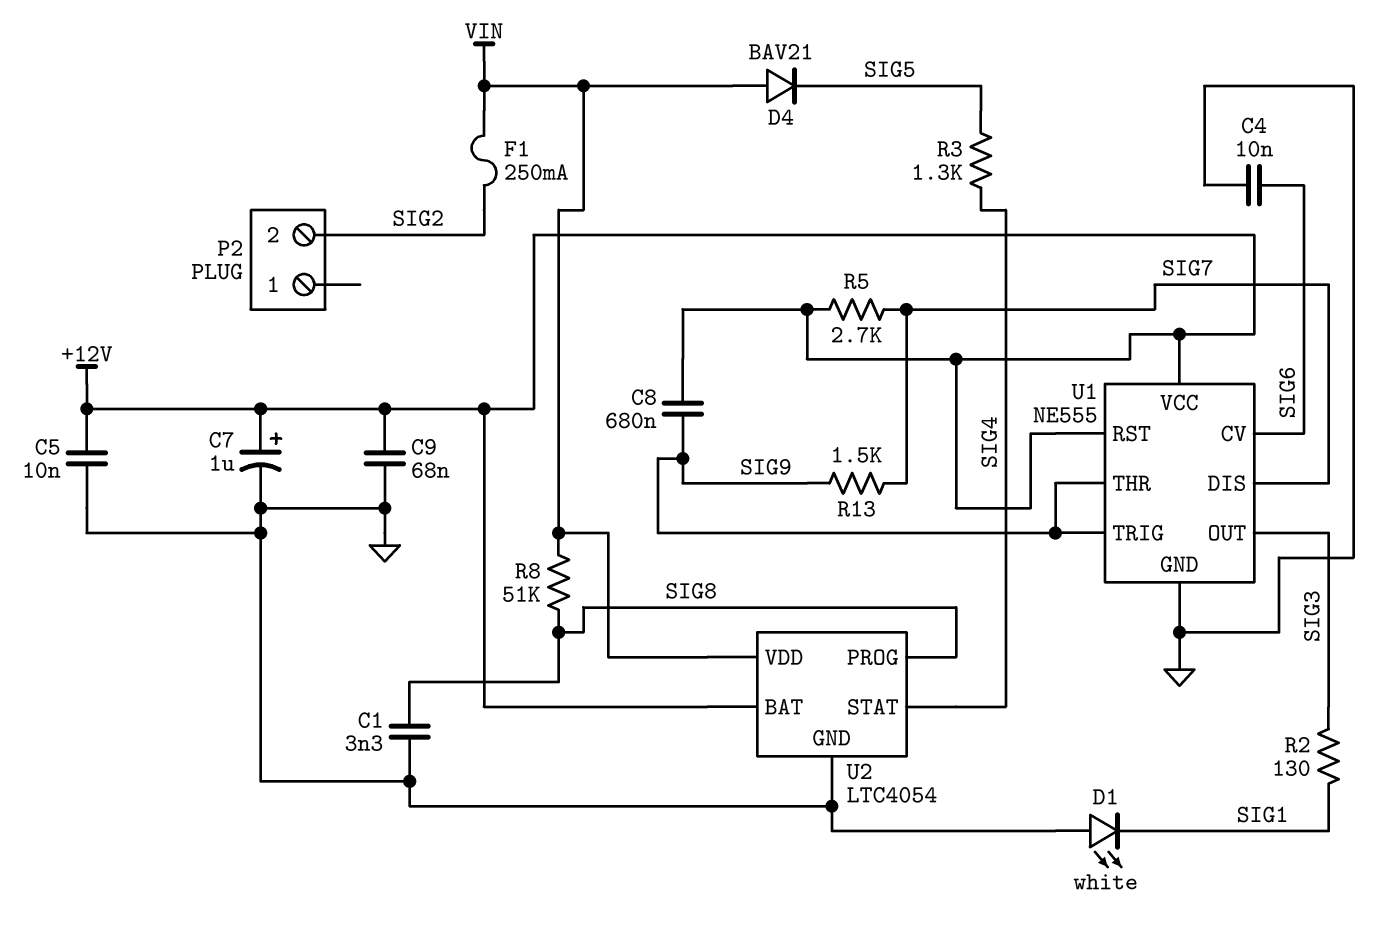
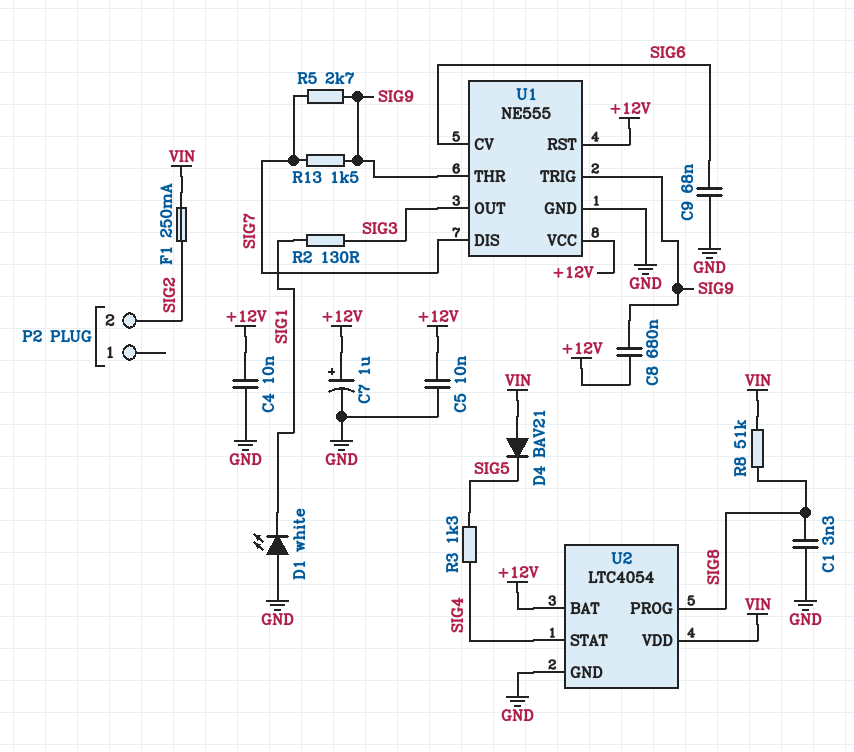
C4: 10nF (GND, SIG6) -> 10nF (+12V, GND)
C9: 68nF (+12V, GND) -> 68nF (GND, SIG6)
R5: 2.7k (+12V, SIG7) -> 2.7k (SIG7, SIG9)

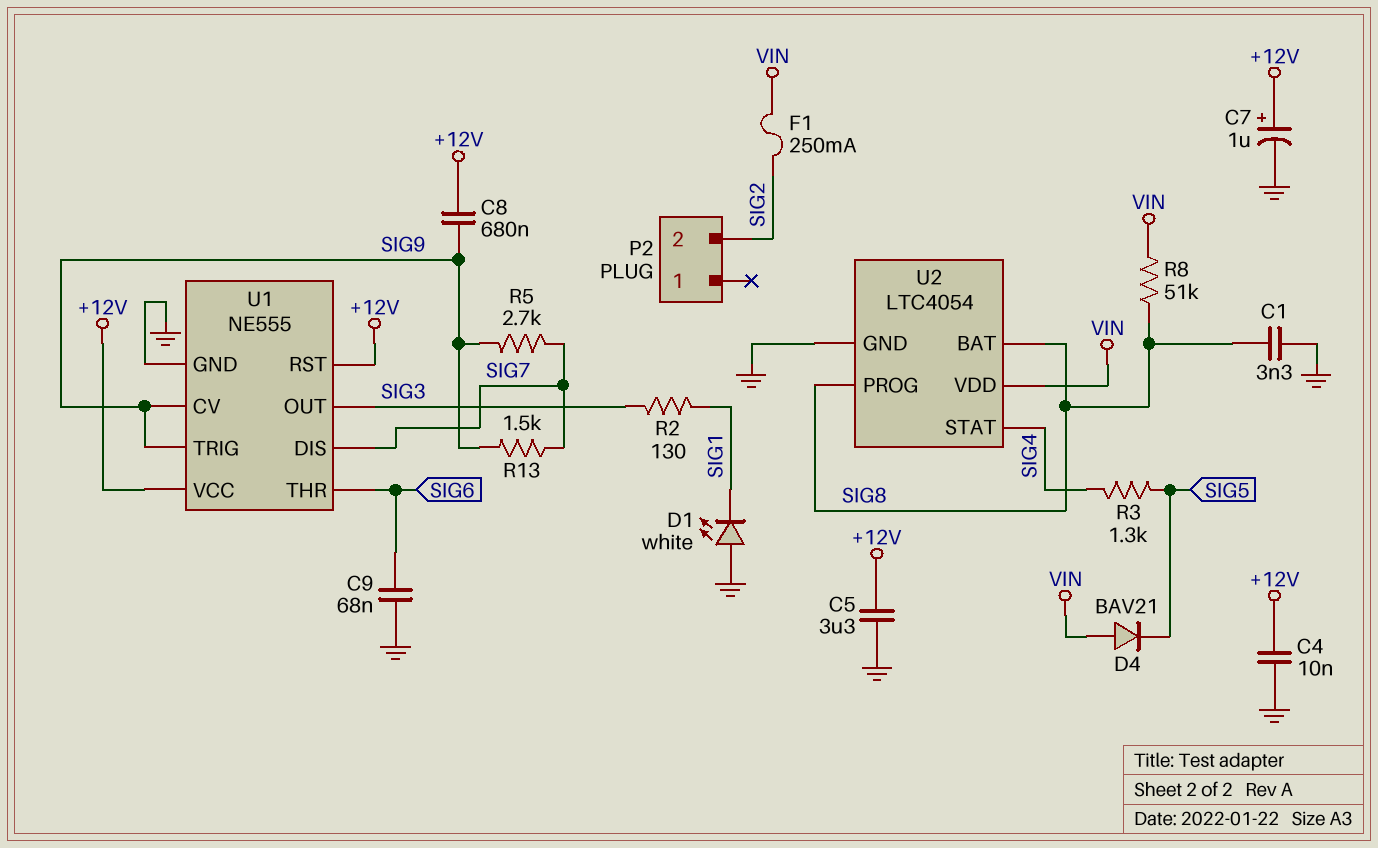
C5: 10nF (+12V, GND) -> 3.3uF (+12V, GND)
U1 pin CV: SIG6 -> SIG9
U1 pin THR: SIG9 -> SIG6
U2 pin BAT: +12V -> SIG8

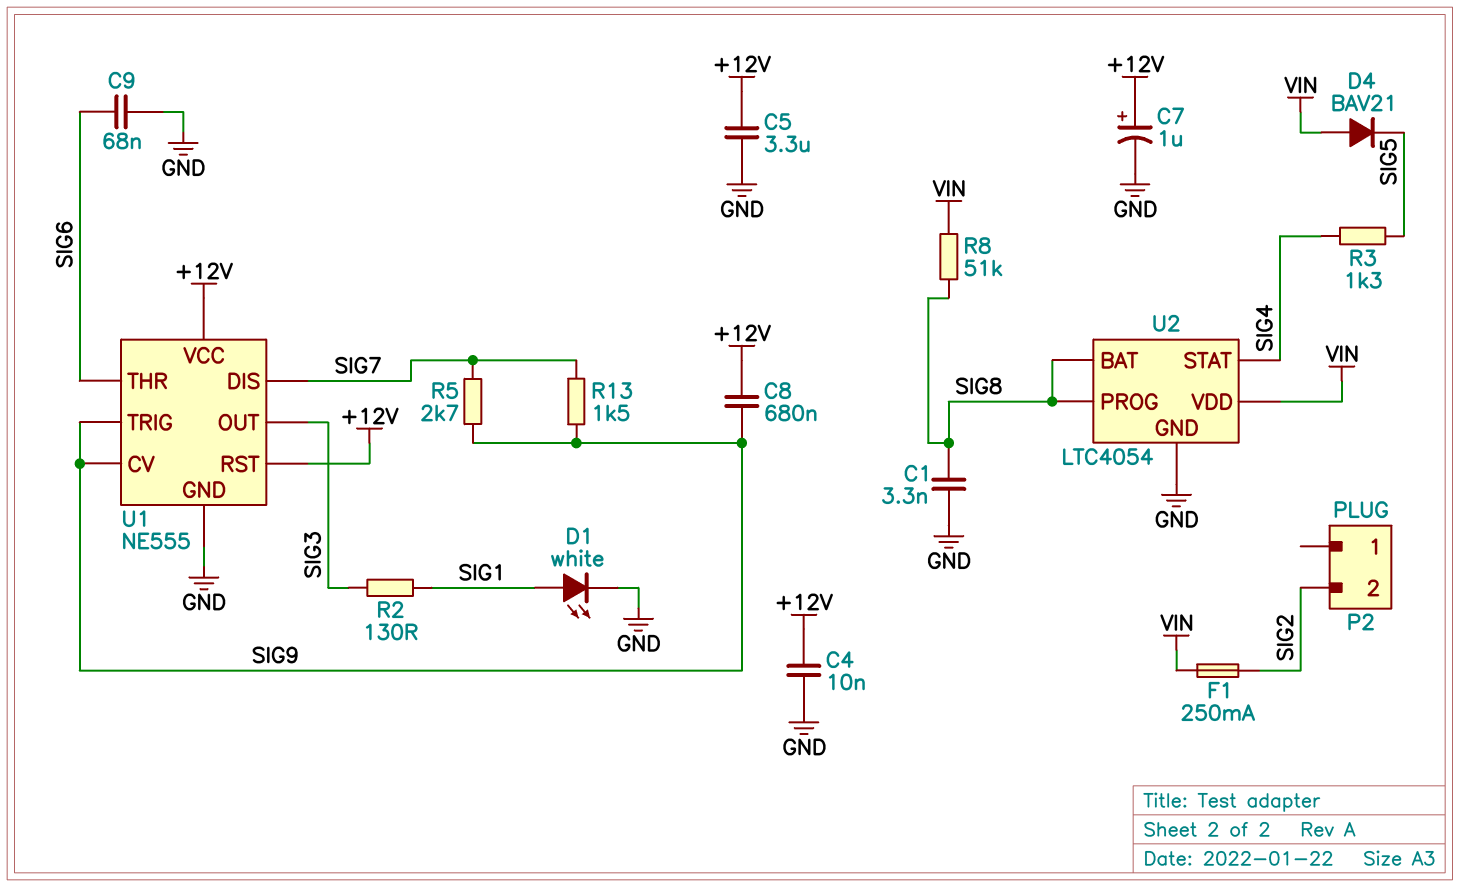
D1: LED white (A GND, K SIG1) -> LED white (A SIG1, K GND)

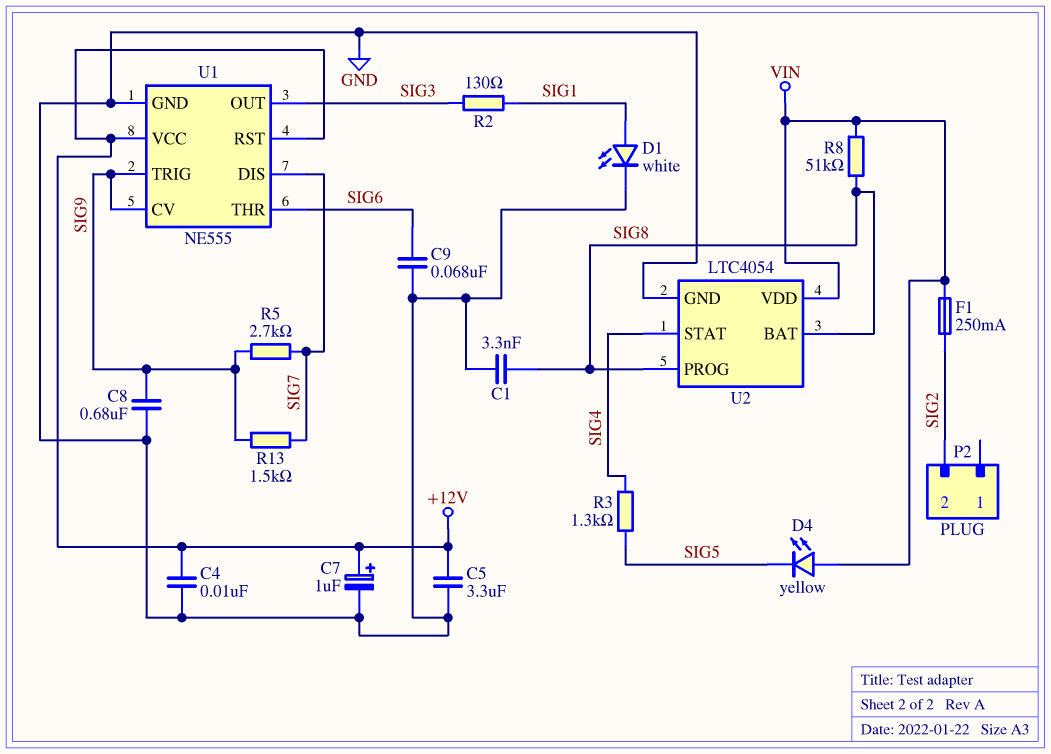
C8: 680nF (+12V, SIG9) -> 680nF (GND, SIG9)
D4: diode BAV21 (A VIN, K SIG5) -> LED yellow (A VIN, K SIG5)

